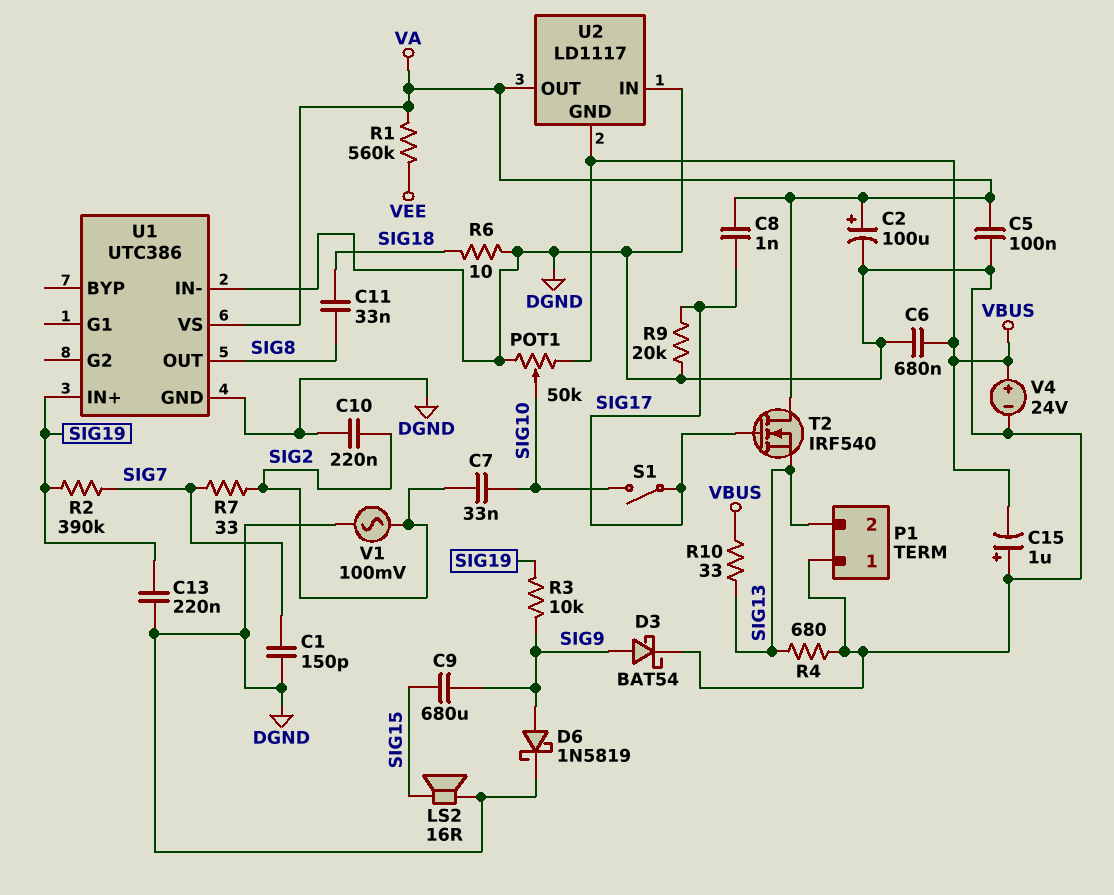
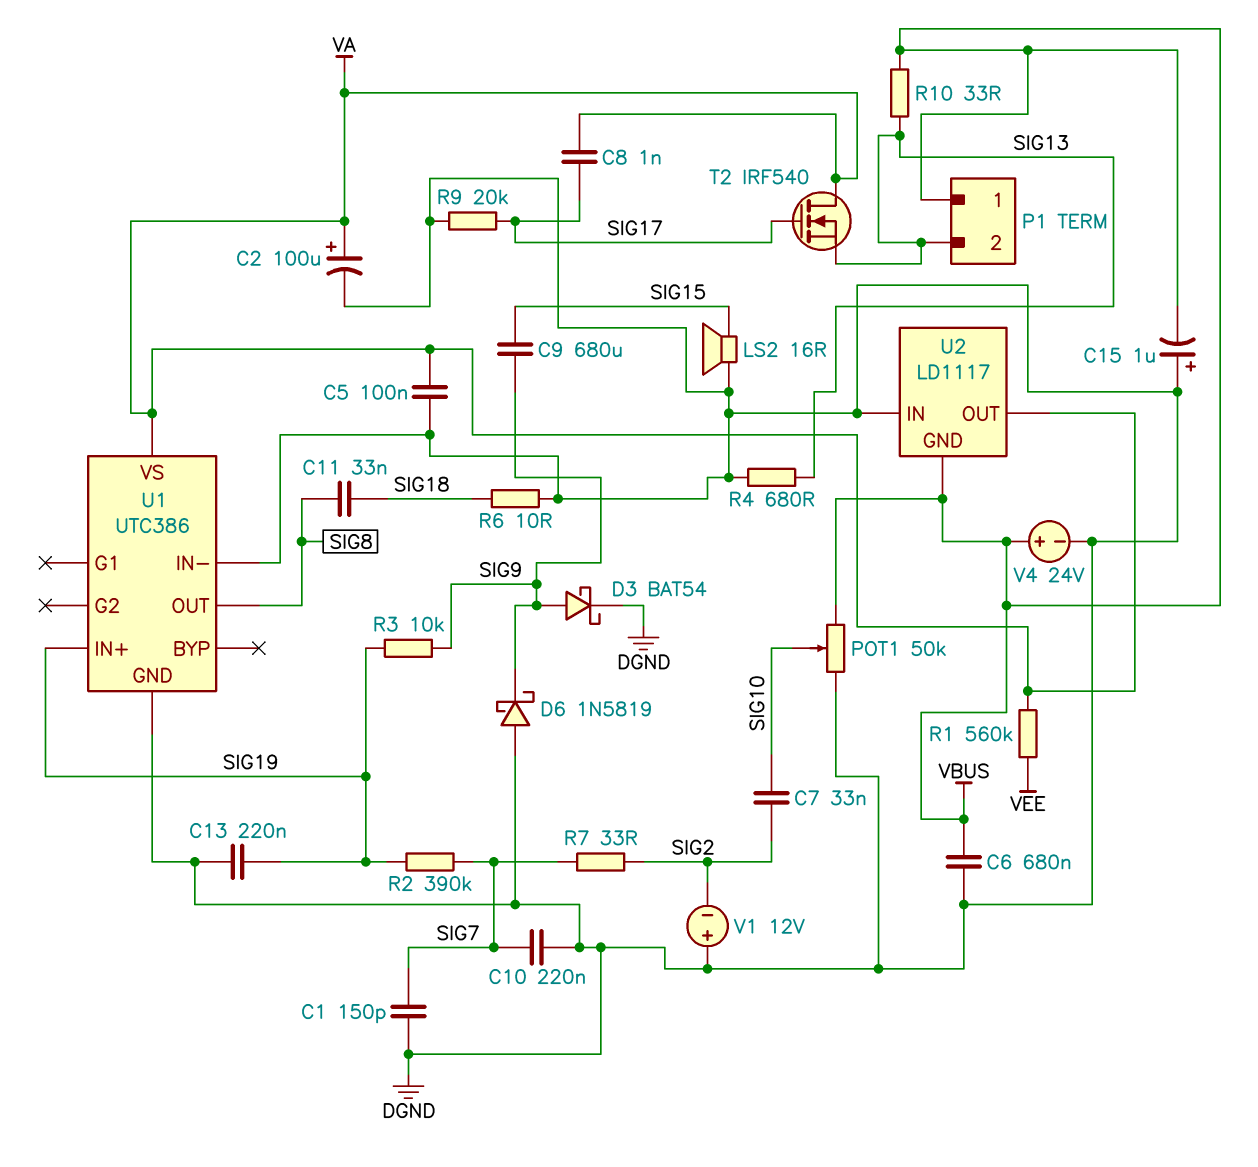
C10: 220nF (DGND, SIG2) -> 220nF (DGND, SIG7)
D6: schottky 1N5819 (A SIG9, K DGND) -> schottky 1N5819 (A DGND, K SIG9)
P1 pin 1: DGND -> VBUS
S1: switch (SIG10, SIG17) -> none
V1: AC 100mV (DGND, SIG2) -> 12V (plus DGND, minus SIG2)

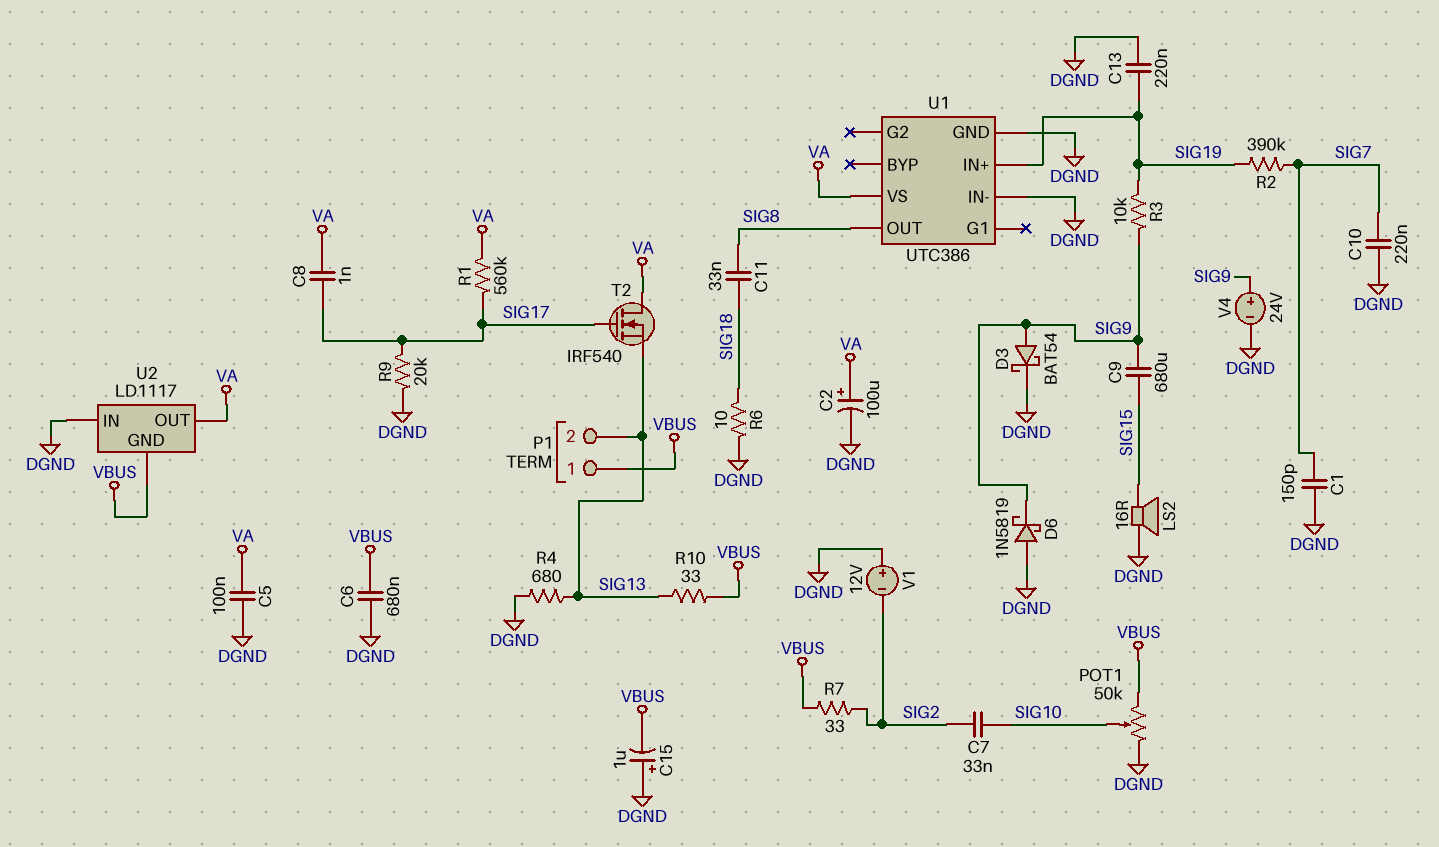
R1: 560k (VA, VEE) -> 560k (SIG17, VA)
R7: 33 (SIG2, SIG7) -> 33 (SIG2, VBUS)
V4: 24V (plus VBUS, minus DGND) -> 24V (plus SIG9, minus DGND)

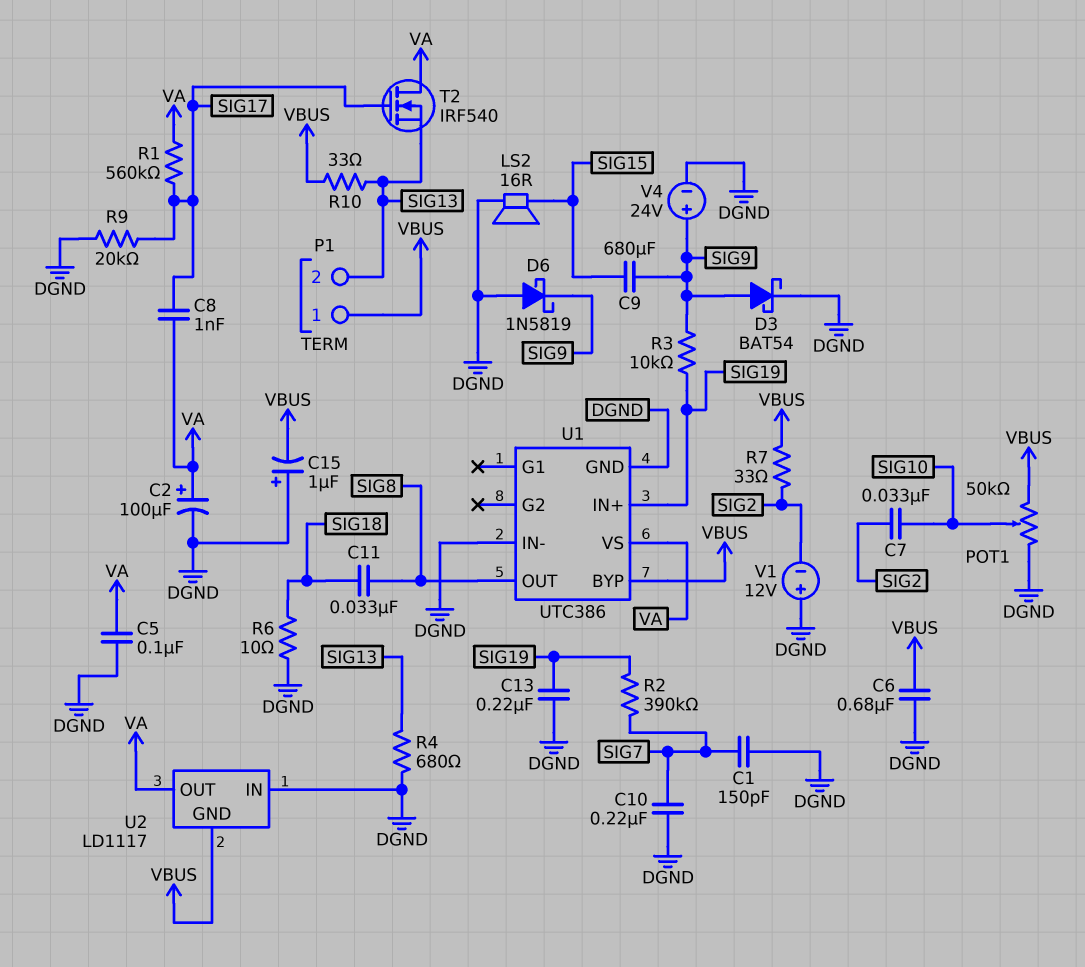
U1 pin BYP: none -> VBUS

